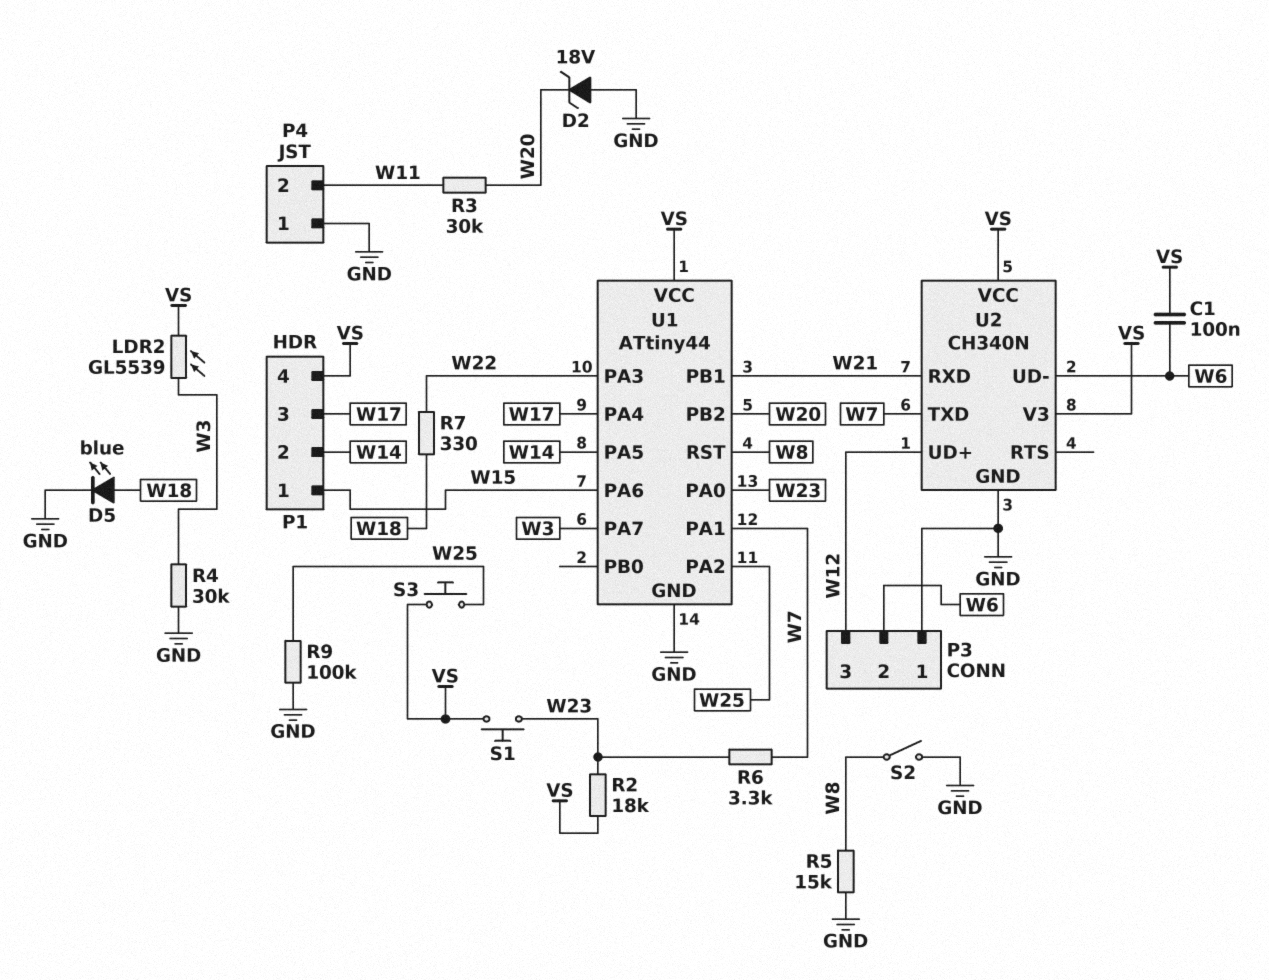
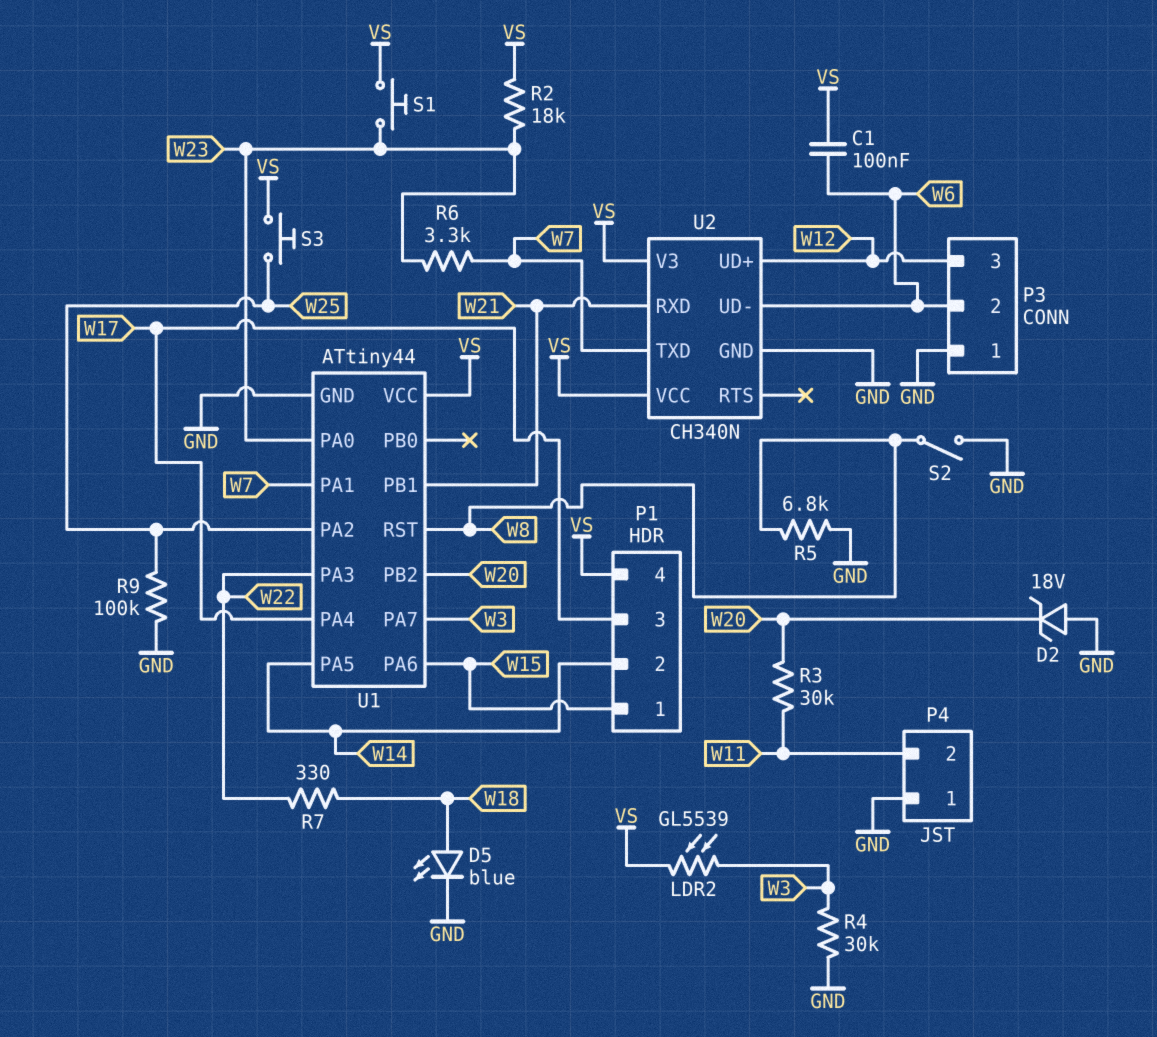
R5: 15k (GND, W8) -> 6.8k (GND, W8)

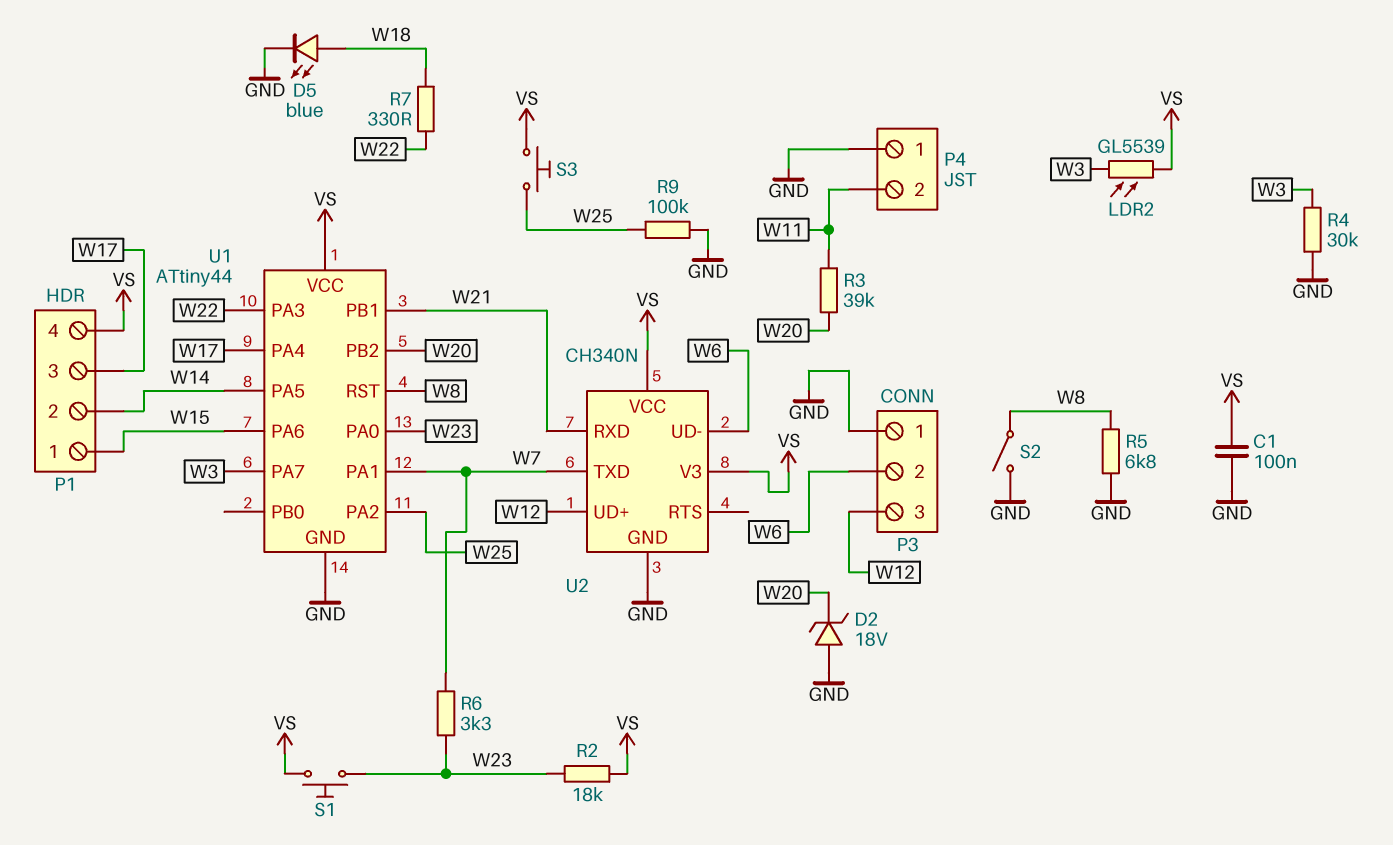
C1: 100nF (VS, W6) -> 100nF (GND, VS)
R3: 30k (W11, W20) -> 39k (W11, W20)

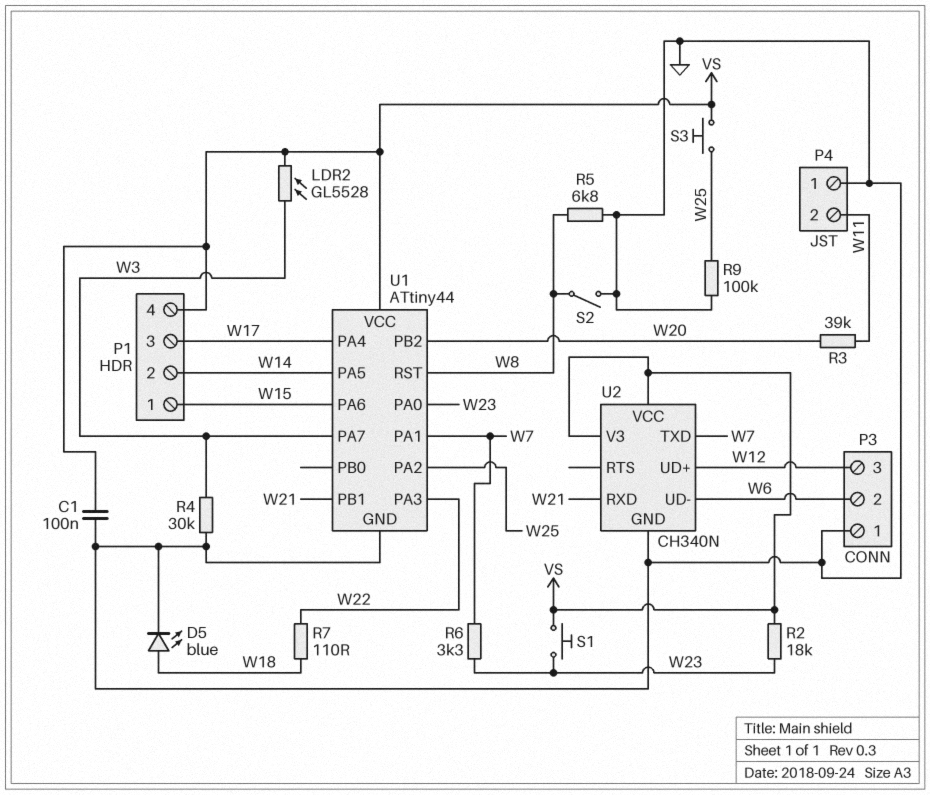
D2: zener 18V (A GND, K W20) -> none
LDR2: GL5539 (VS, W3) -> GL5528 (VS, W3)
R7: 330 (W18, W22) -> 110 (W18, W22)

